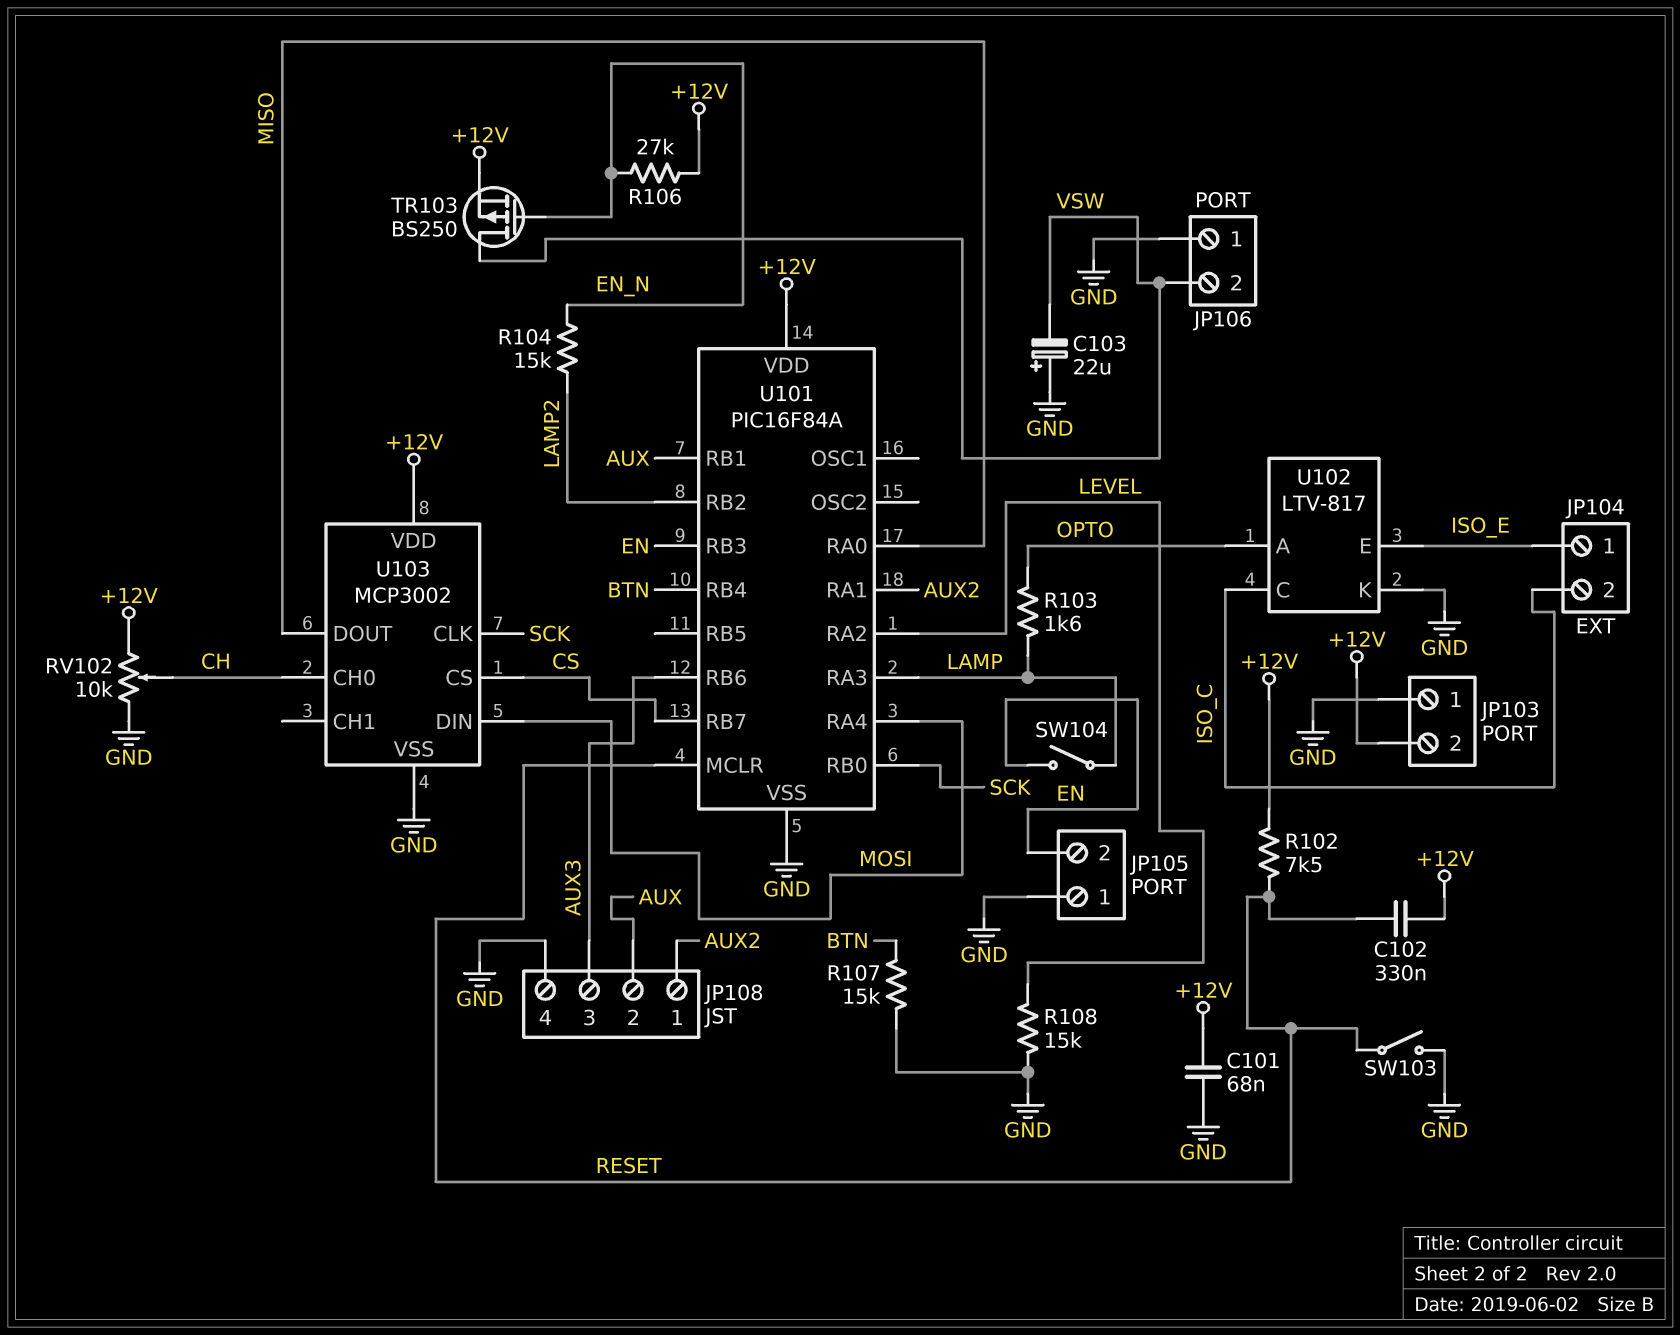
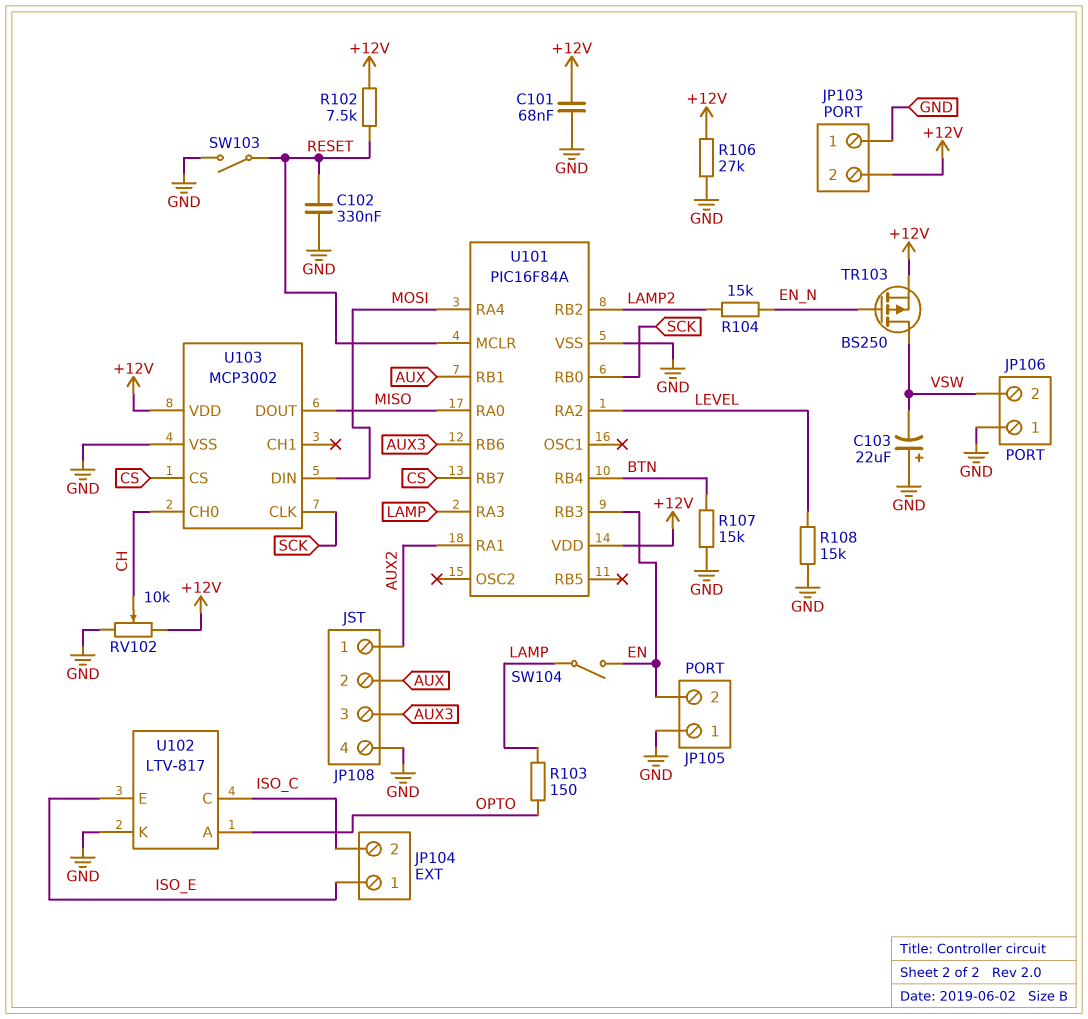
C102: 330nF (+12V, RESET) -> 330nF (GND, RESET)
R103: 1.6k (LAMP, OPTO) -> 150 (LAMP, OPTO)
R106: 27k (+12V, EN_N) -> 27k (+12V, GND)

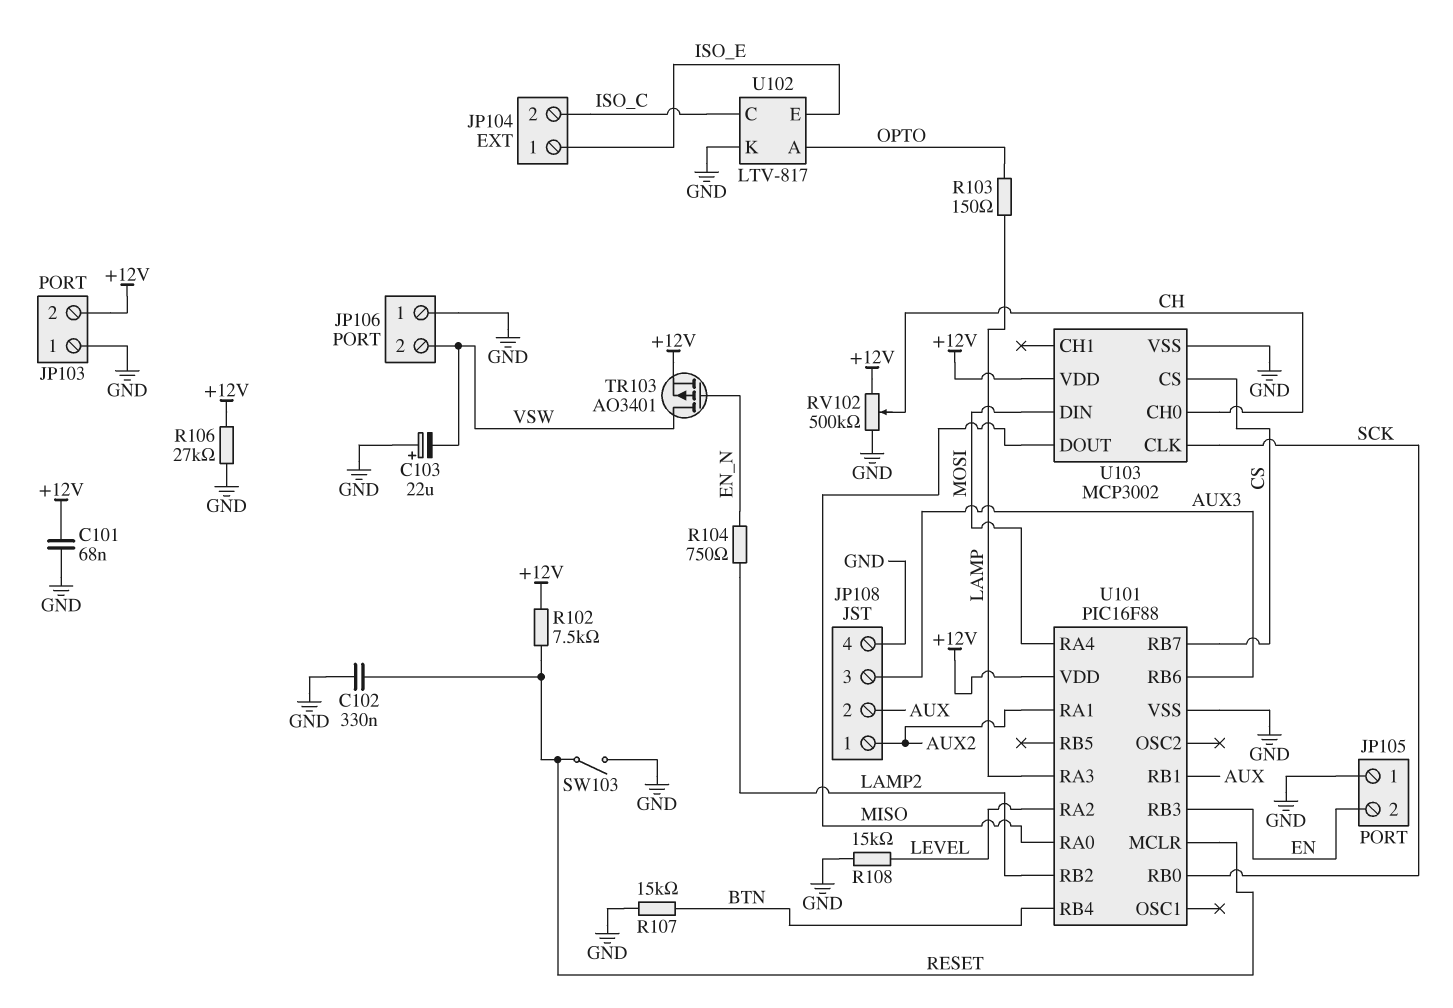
R104: 15k (EN_N, LAMP2) -> 750 (EN_N, LAMP2)
RV102: 10k (+12V, GND, wiper CH) -> 500k (+12V, GND, wiper CH)
SW104: switch (EN, LAMP) -> none
TR103: PMOS BS250 (G EN_N, D VSW, S +12V) -> PMOS AO3401 (G EN_N, D VSW, S +12V)
U101: PIC16F84A -> PIC16F88

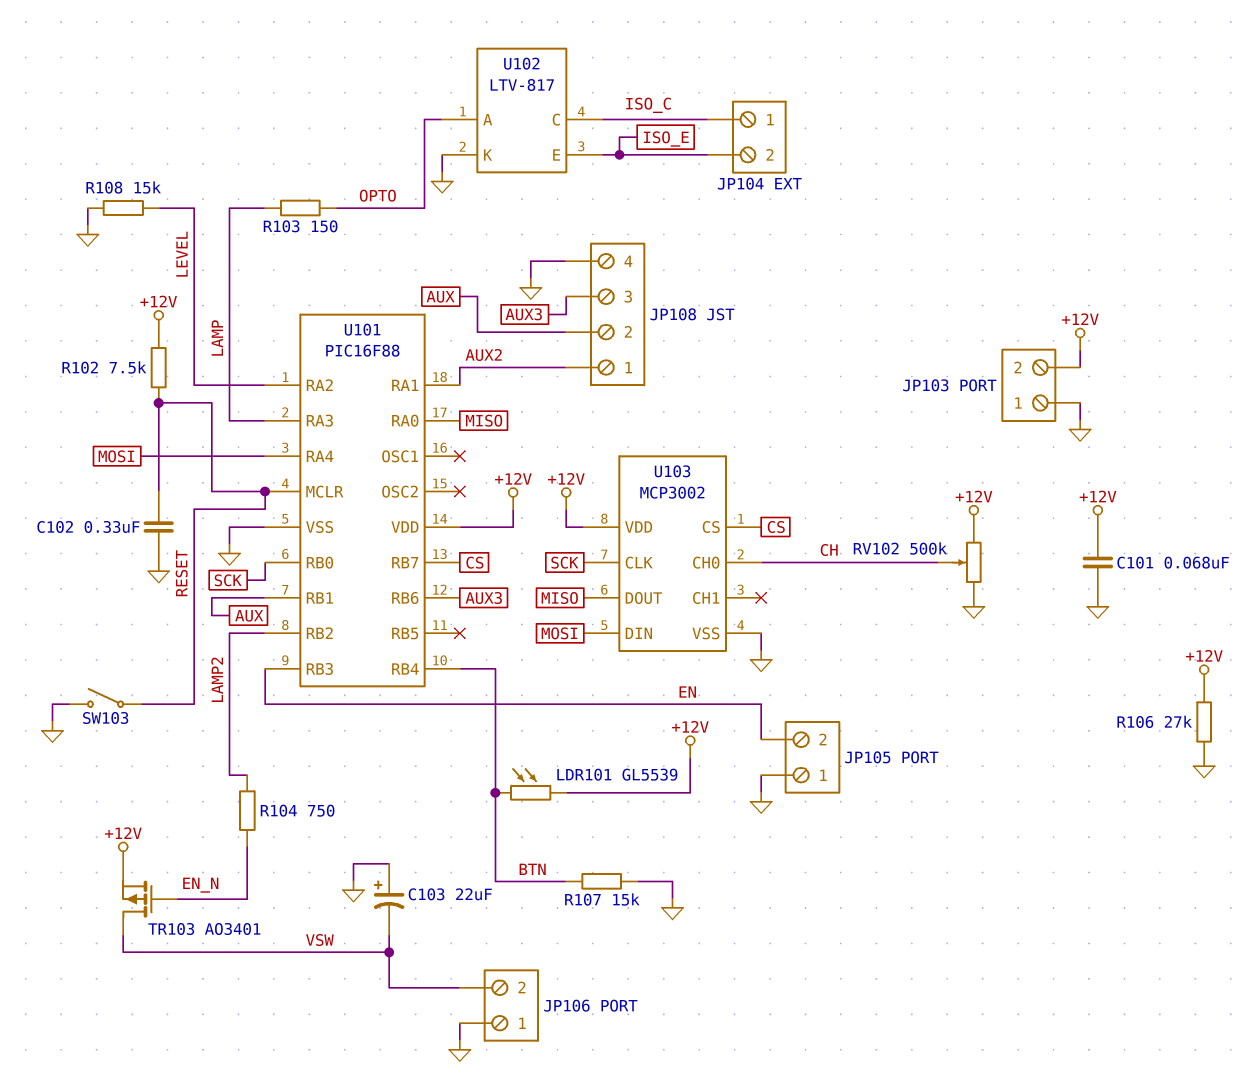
JP104 pin 1: ISO_E -> ISO_C
JP104 pin 2: ISO_C -> ISO_E
LDR101: none -> GL5539 (+12V, BTN)

